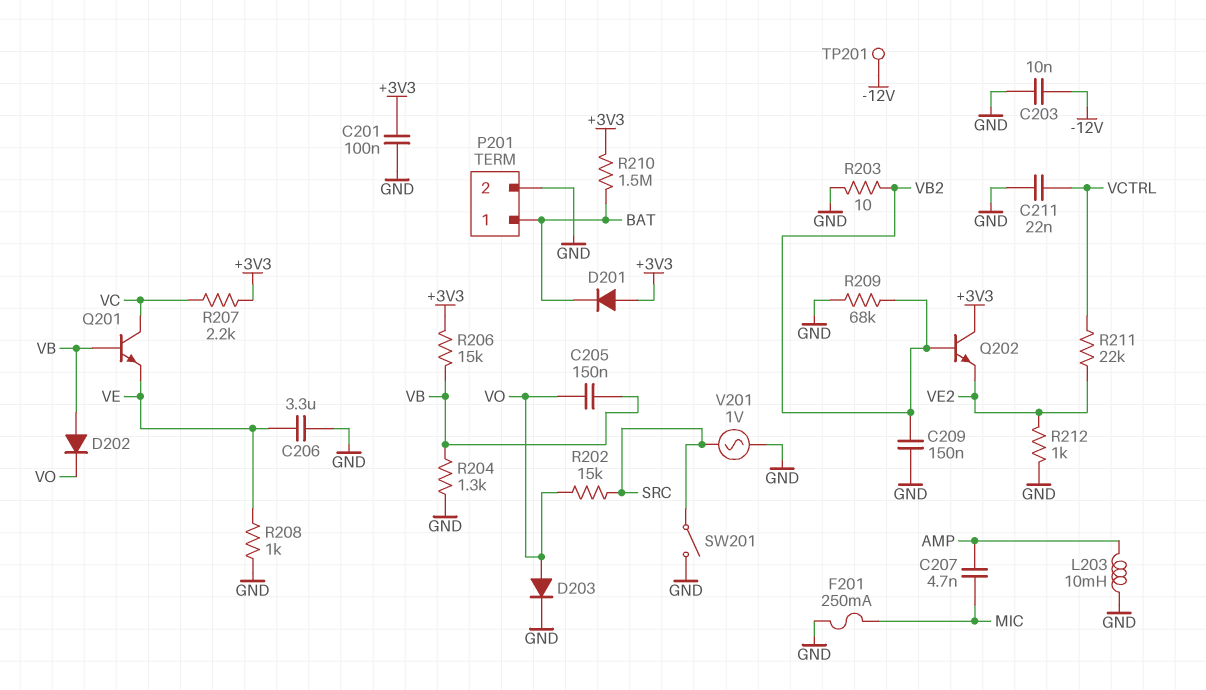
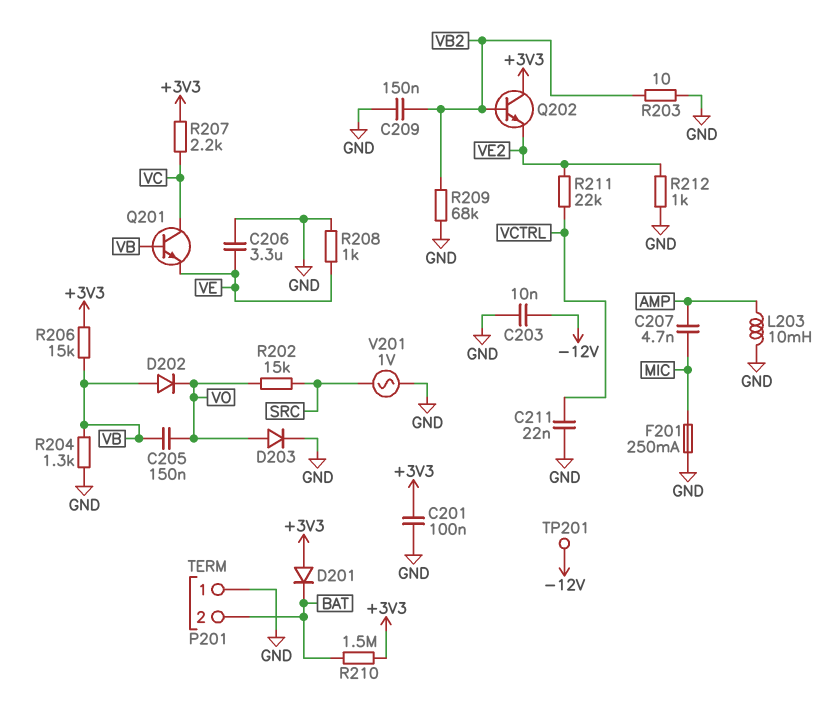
P201 pin 1: BAT -> GND
P201 pin 2: GND -> BAT
SW201: switch (GND, SRC) -> none

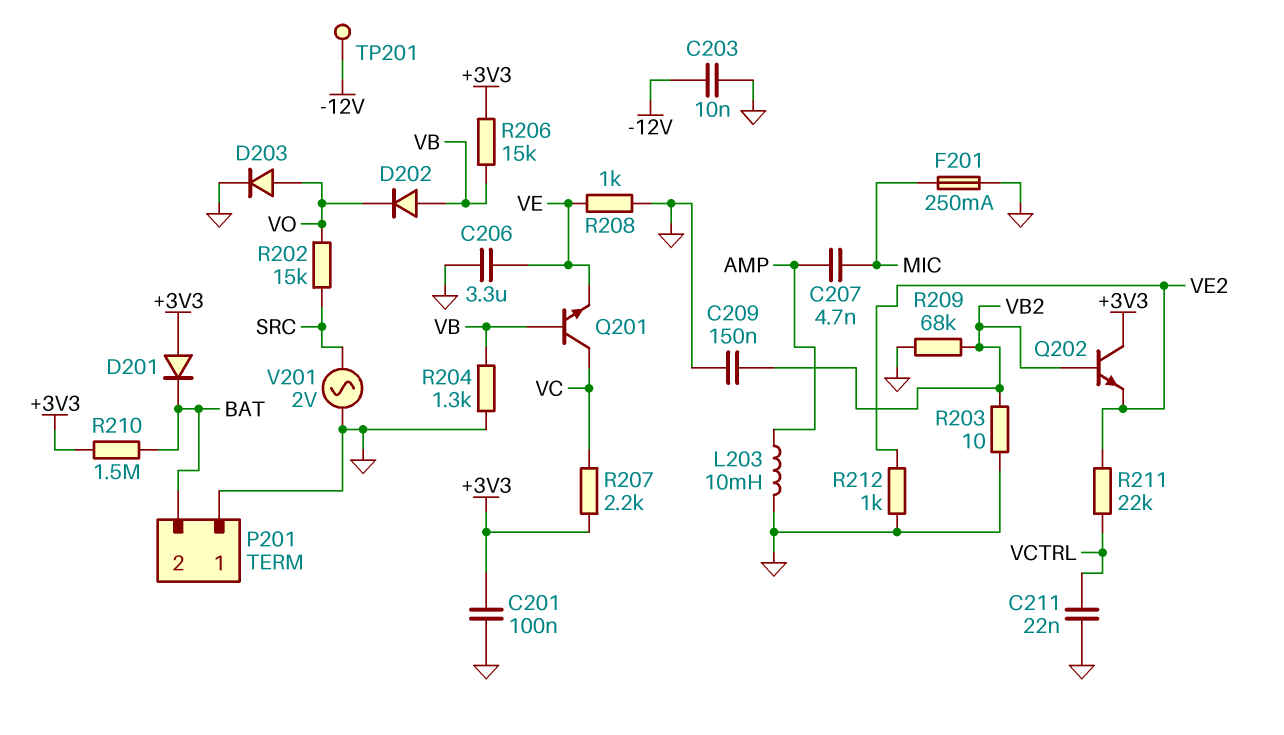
C205: 150nF (VB, VO) -> none
V201: AC 1V (GND, SRC) -> AC 2V (GND, SRC)

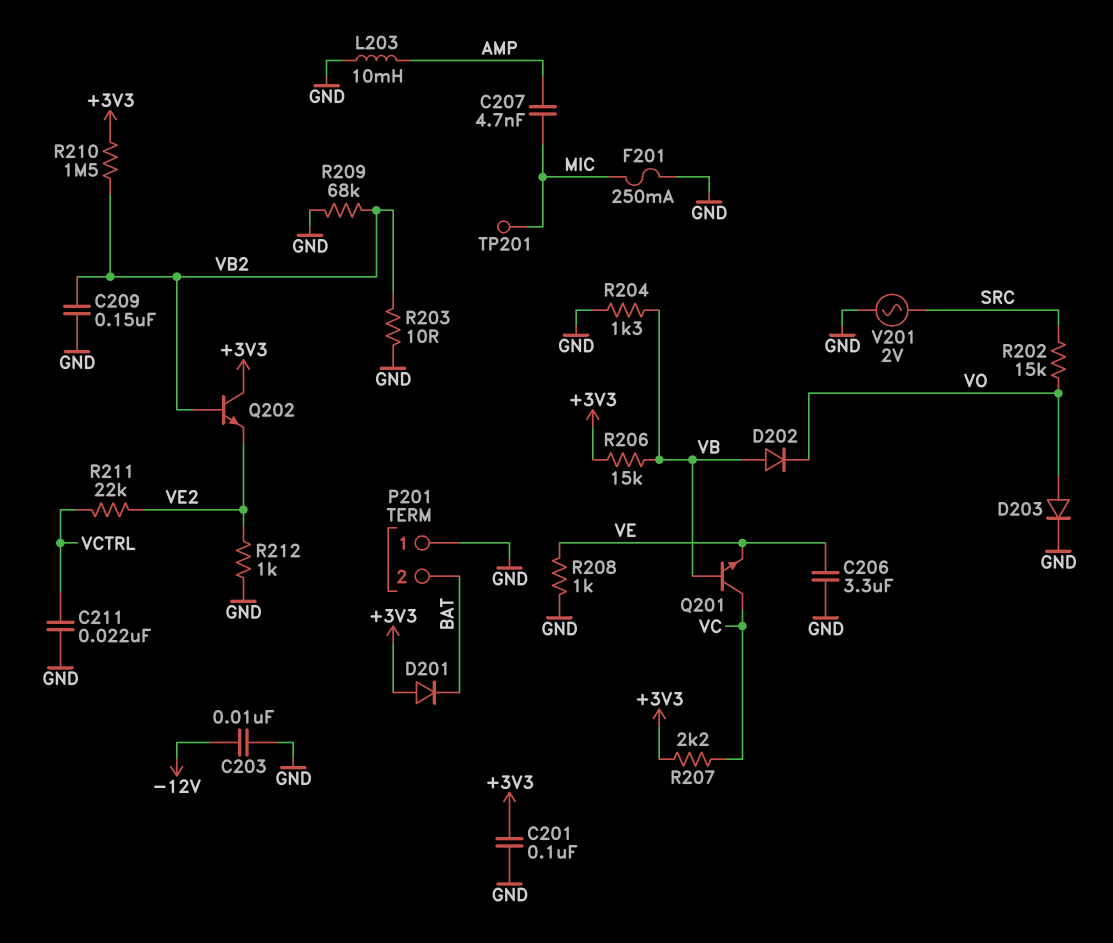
R210: 1.5M (+3V3, BAT) -> 1.5M (+3V3, VB2)
TP201: test point (-12V) -> test point (MIC)

